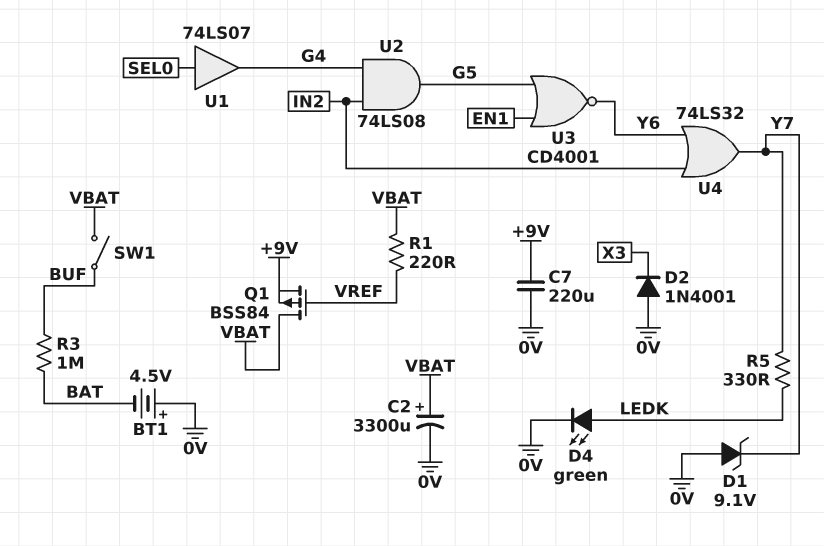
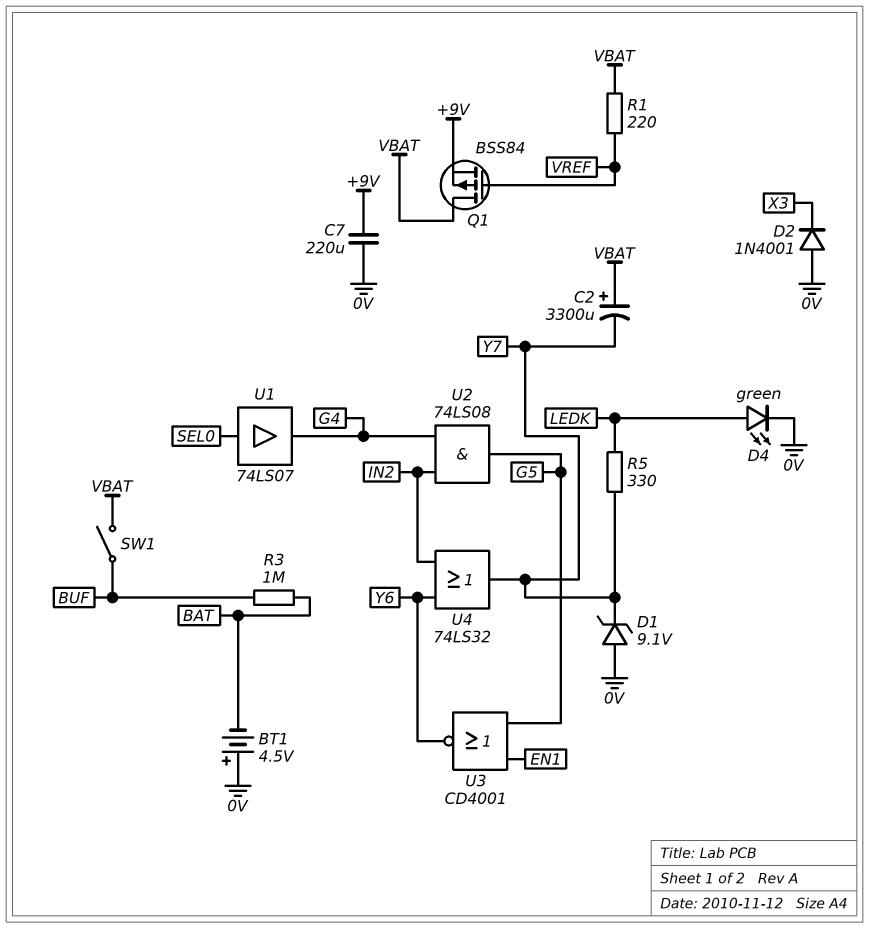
C2: 3300uF (plus VBAT, minus 0V) -> 3300uF (plus VBAT, minus Y7)

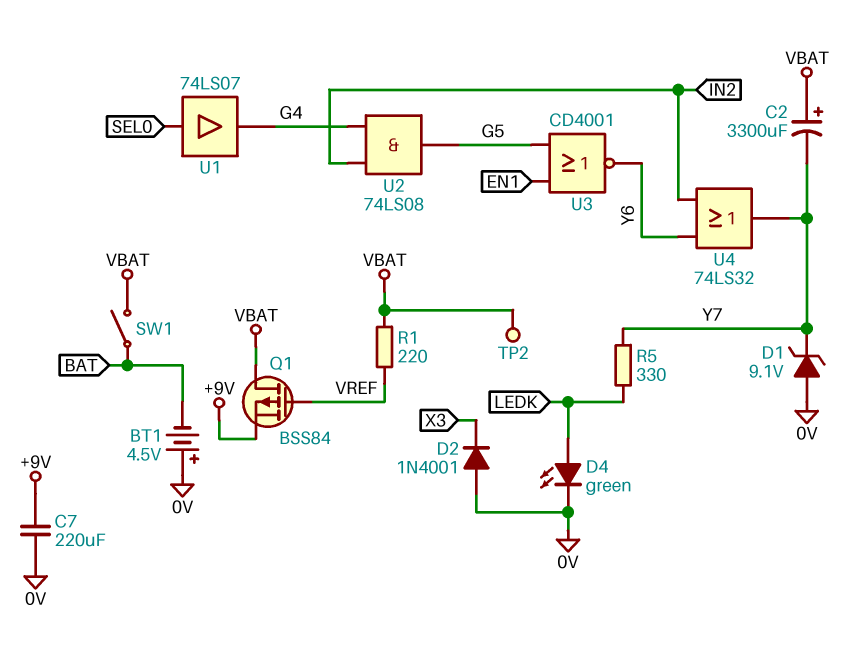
R3: 1M (BAT, BUF) -> none
SW1: switch (BUF, VBAT) -> switch (BAT, VBAT)
TP2: none -> test point (VBAT)

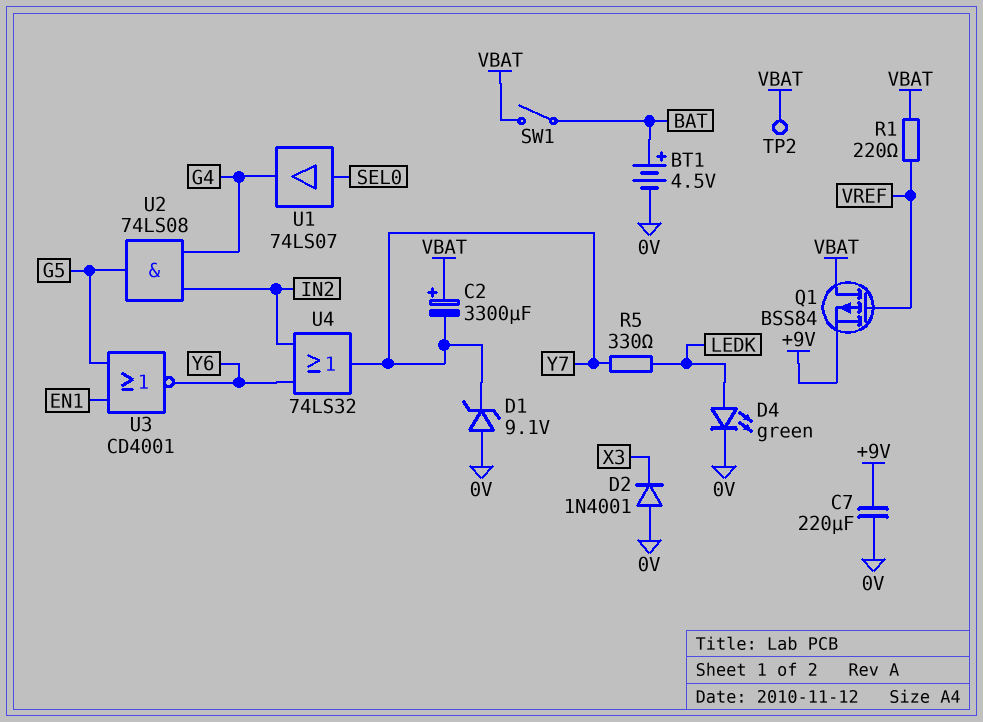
BT1: 4.5V (plus 0V, minus BAT) -> 4.5V (plus BAT, minus 0V)

